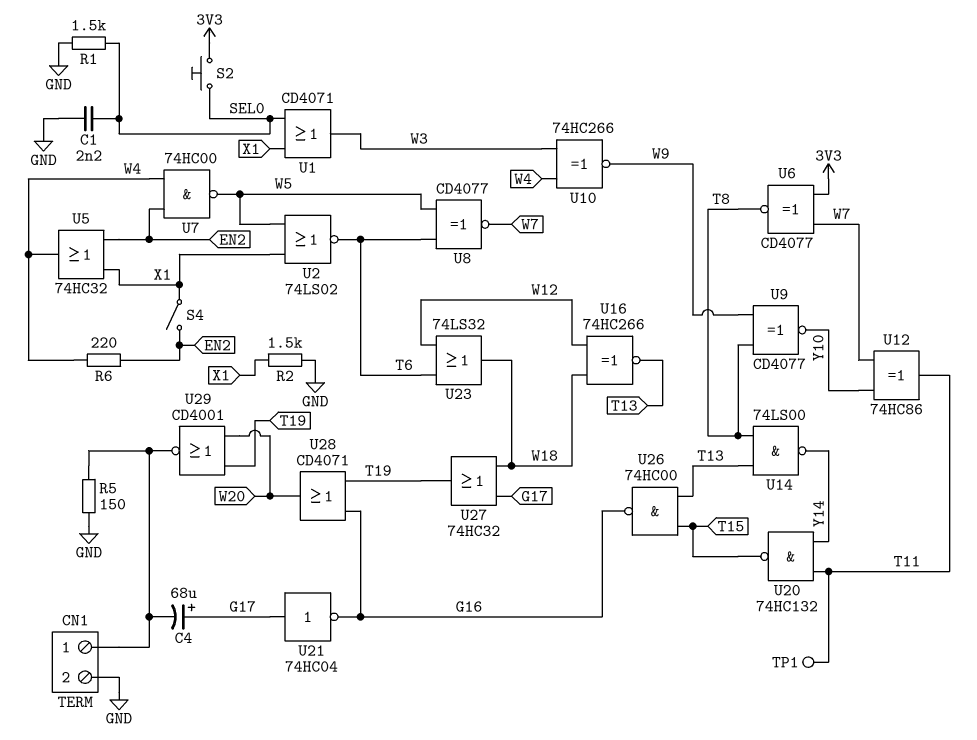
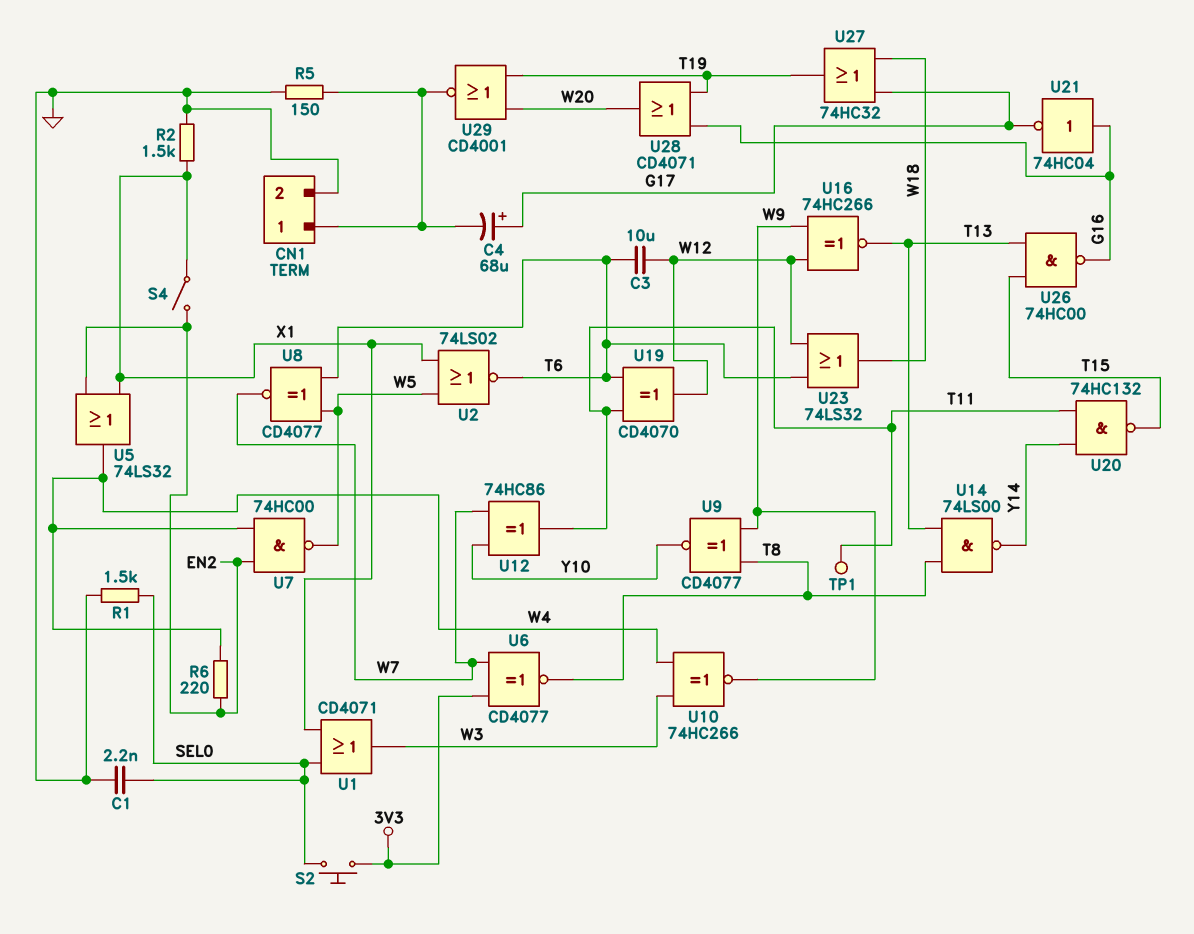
C3: none -> 10uF (T6, W12)
U5: OR 74HC32 (in EN2, in X1, out W4) -> OR 74LS32 (in EN2, in X1, out W4)
U16: XNOR 74HC266 (in W12, in W18, out T13) -> XNOR 74HC266 (in W9, in W12, out T13)
U19: none -> XOR CD4070 (in T6, in T11, out W12)
U21: NOT 74HC04 (in G17, out G16) -> NOT 74HC04 (in G16, out G17)

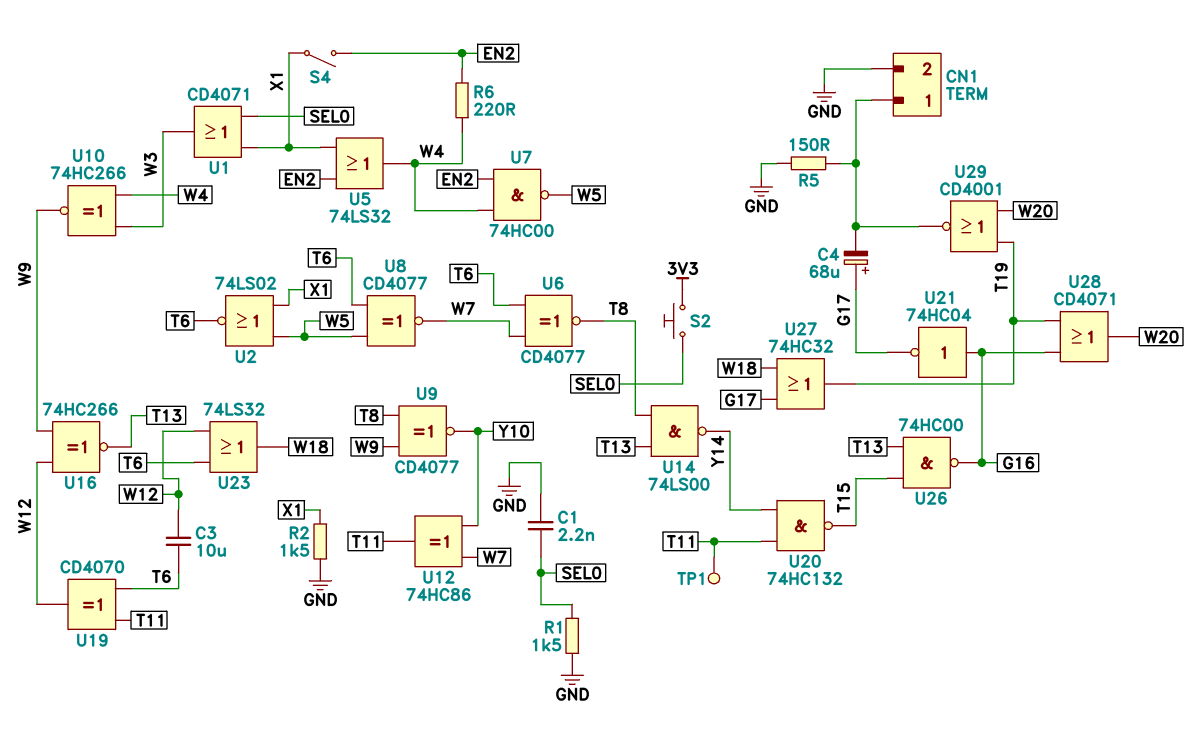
U6: XNOR CD4077 (in 3V3, in W7, out T8) -> XNOR CD4077 (in T6, in W7, out T8)

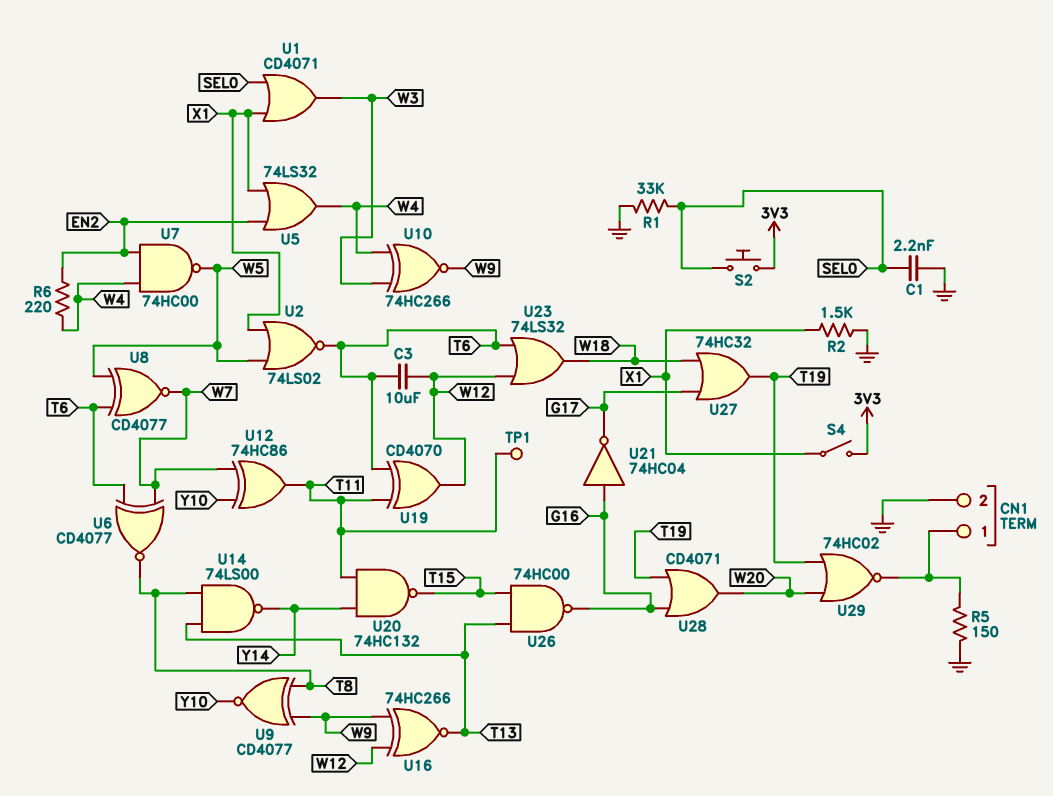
C4: 68uF (plus G17, minus CN1/1) -> none
R1: 1.5k (GND, SEL0) -> 33k (GND, SEL0)
S4: switch (EN2, X1) -> switch (3V3, X1)
U29: NOR CD4001 (in T19, in W20, out CN1/1) -> NOR 74HC02 (in T19, in W20, out CN1/1)

